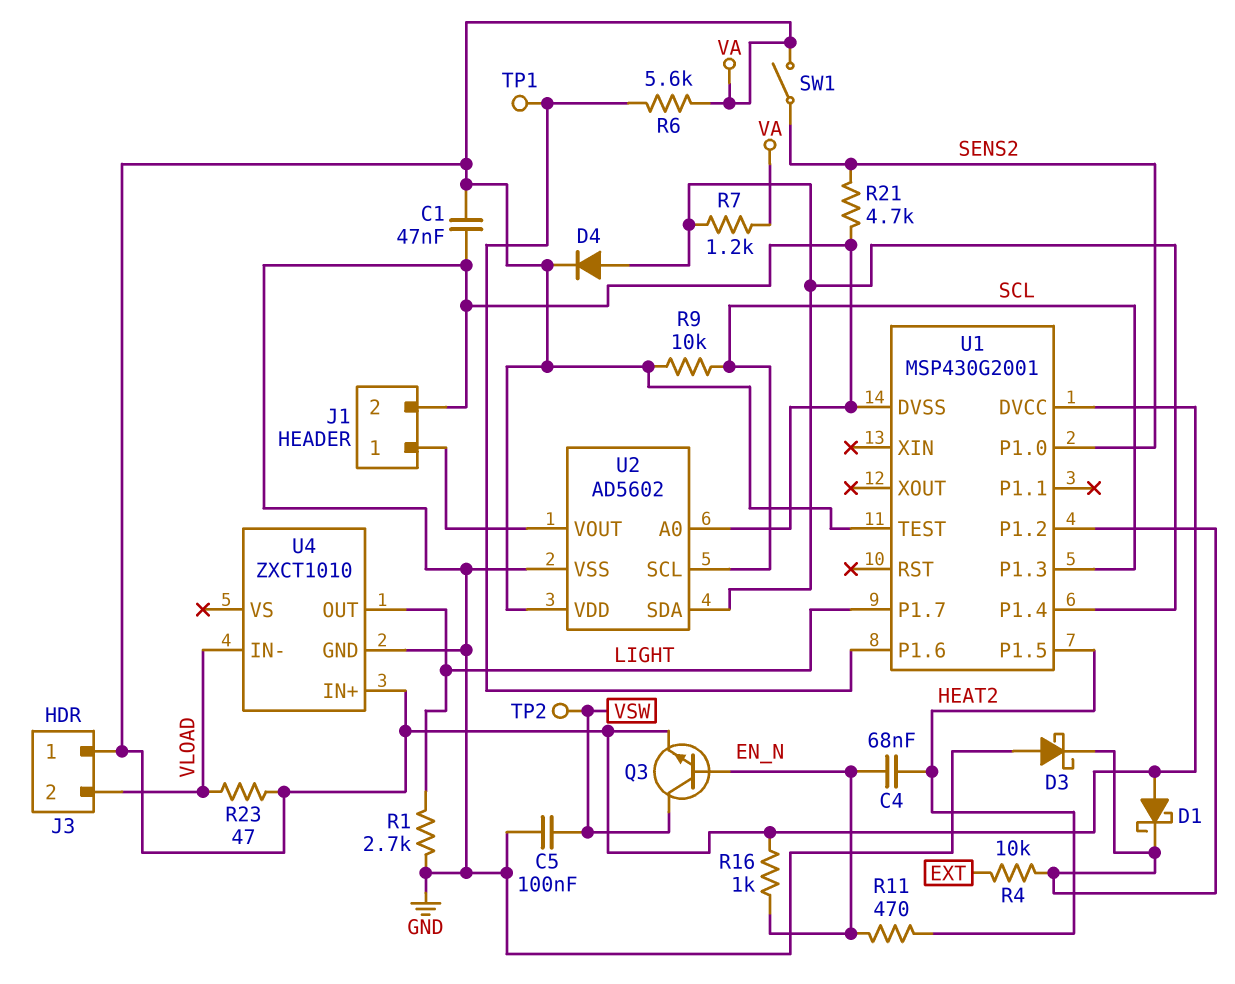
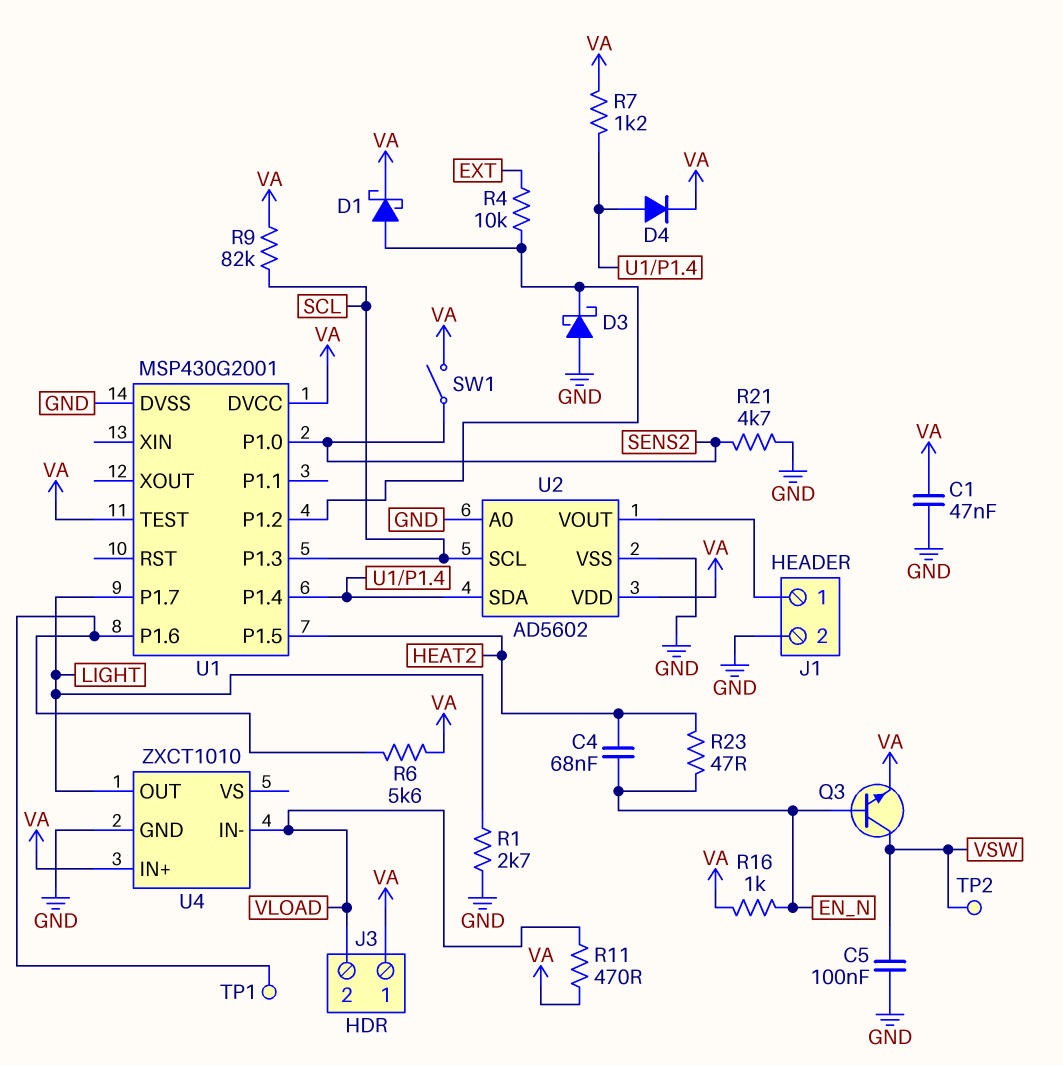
D1: schottky (A VA, K U1/P1.2) -> schottky (A U1/P1.2, K VA)
R9: 10k (SCL, VA) -> 82k (SCL, VA)
R11: 470 (EN_N, HEAT2) -> 470 (VA, VLOAD)
R23: 47 (VA, VLOAD) -> 47 (EN_N, HEAT2)

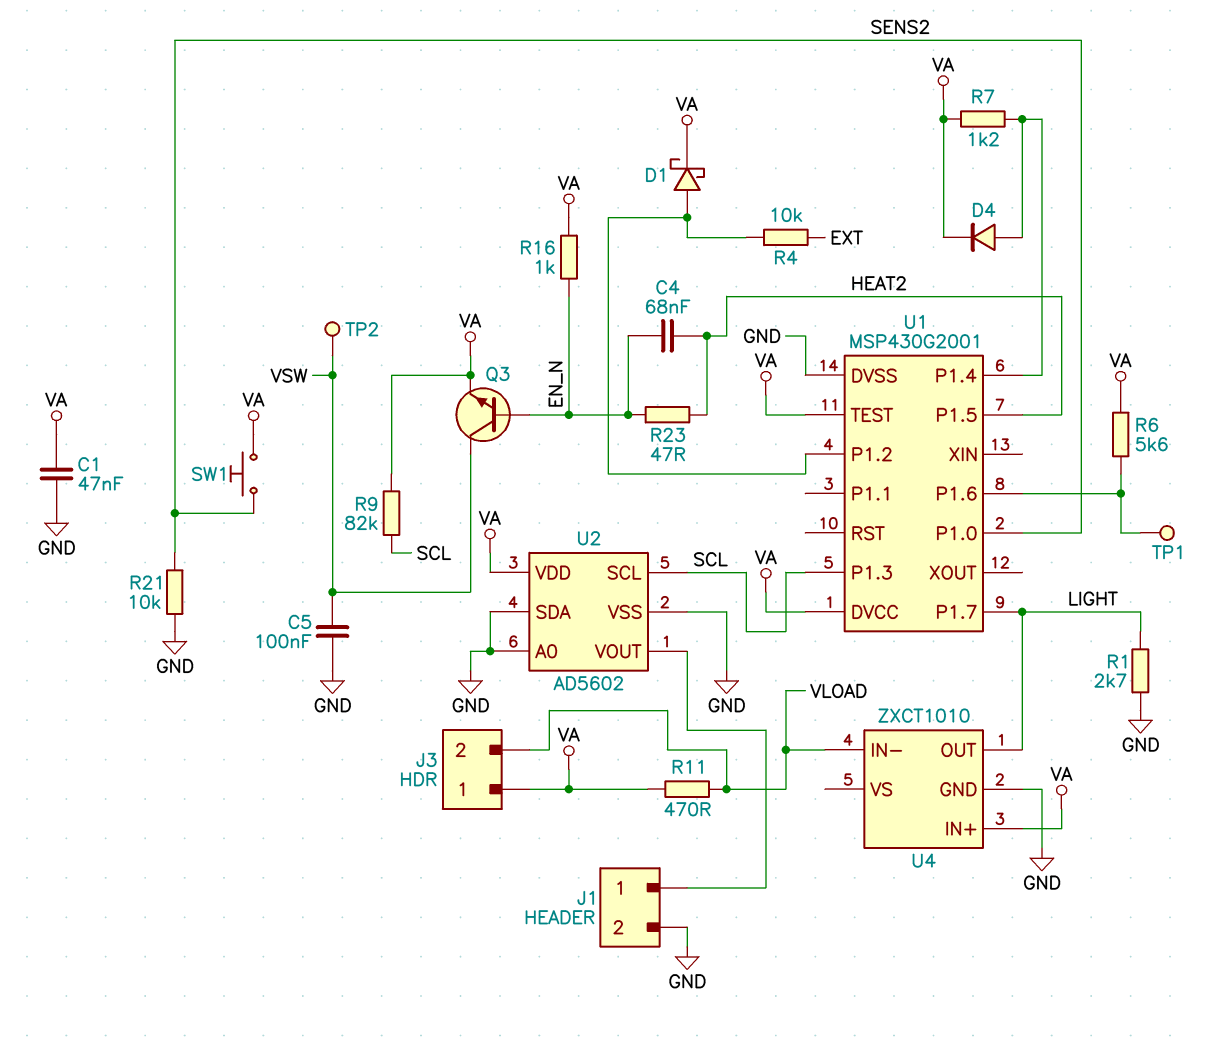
D3: schottky (A GND, K U1/P1.2) -> none
R21: 4.7k (GND, SENS2) -> 10k (GND, SENS2)
SW1: switch (SENS2, VA) -> button (SENS2, VA)
U2 pin SDA: U1/P1.4 -> GND

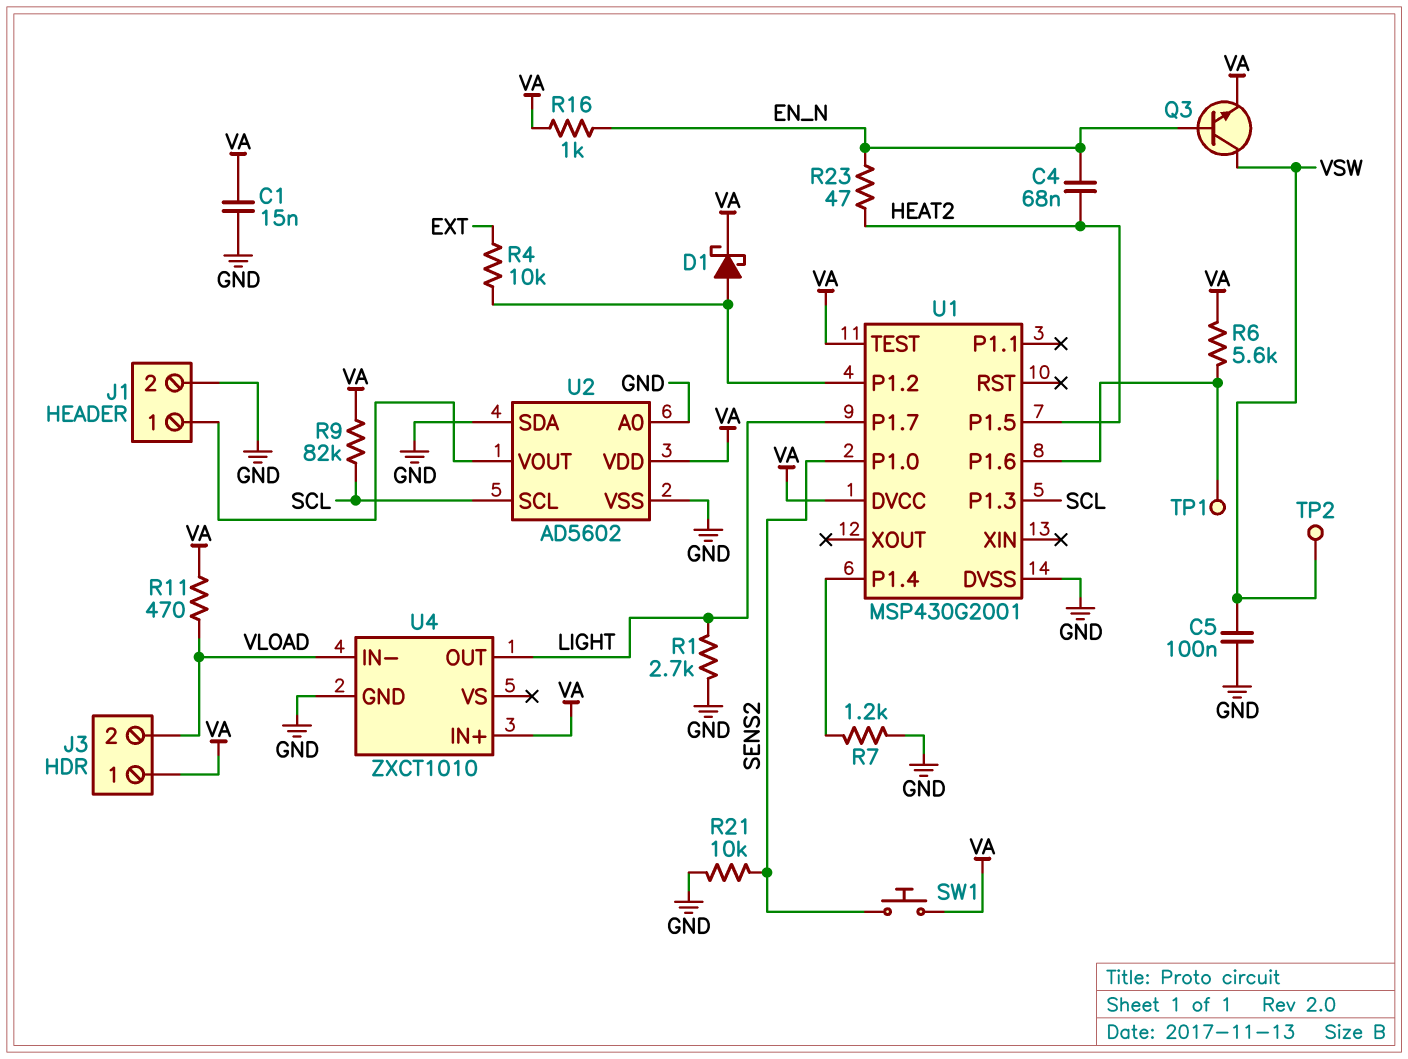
C1: 47nF (GND, VA) -> 15nF (GND, VA)
D4: diode (A U1/P1.4, K VA) -> none
R7: 1.2k (U1/P1.4, VA) -> 1.2k (GND, U1/P1.4)

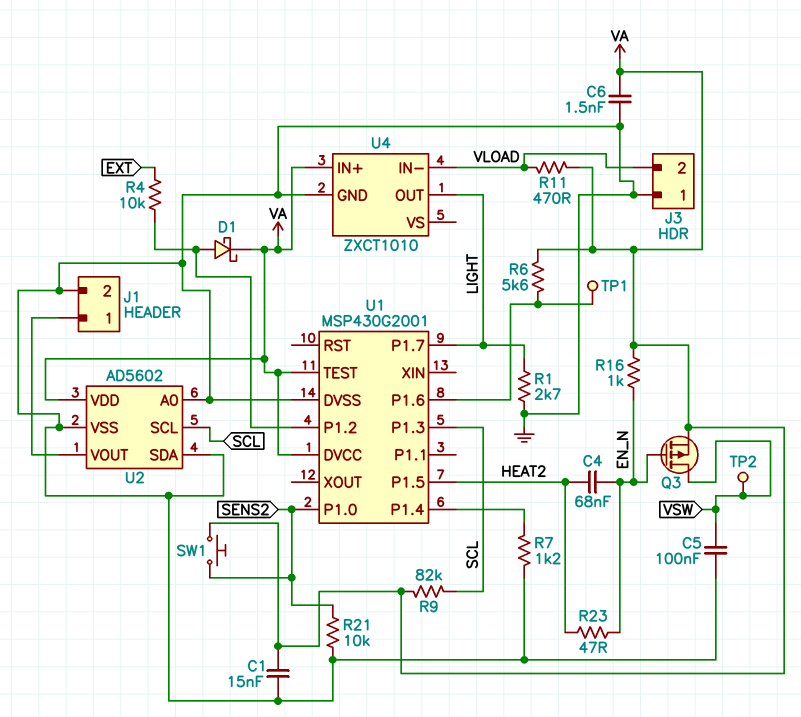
C6: none -> 1.5nF (GND, VA)
J3 pin 1: VA -> GND
Q3: NPN (B EN_N, C VSW, E VA) -> PMOS (G EN_N, D VSW, S VA)

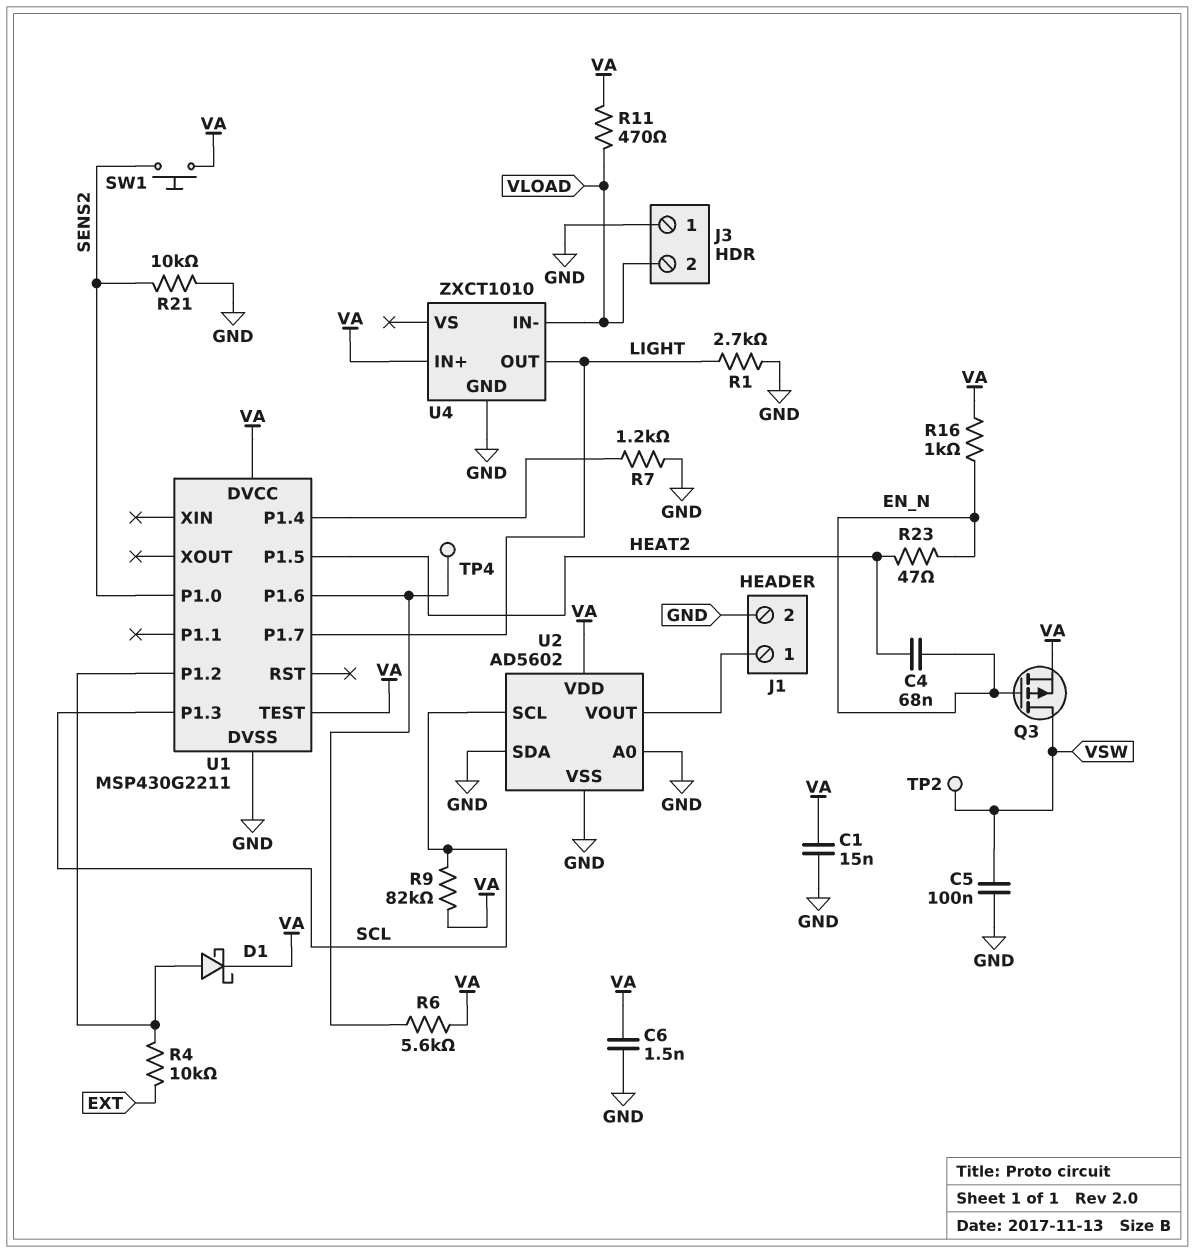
TP1: test point (U1/P1.6) -> none
TP4: none -> test point (U1/P1.6)
U1: MSP430G2001 -> MSP430G2211

